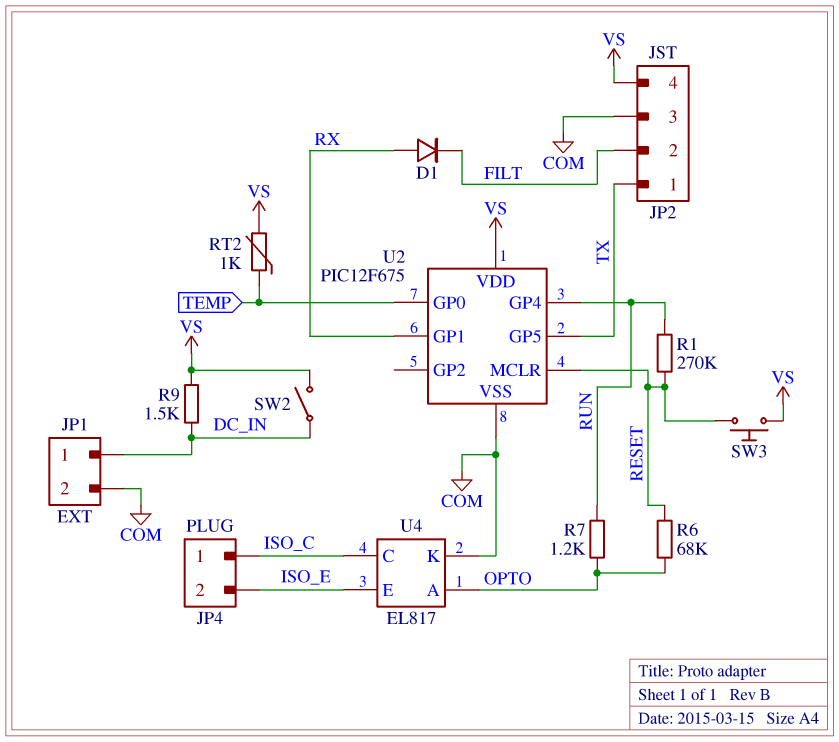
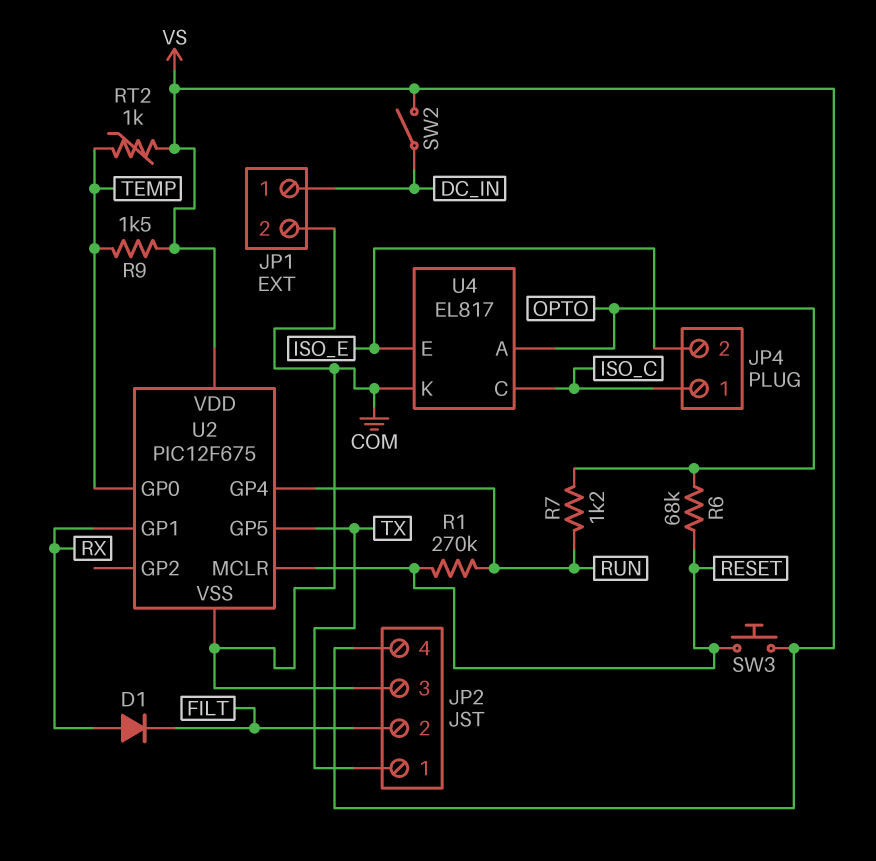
R9: 1.5k (DC_IN, VS) -> 1.5k (TEMP, VS)

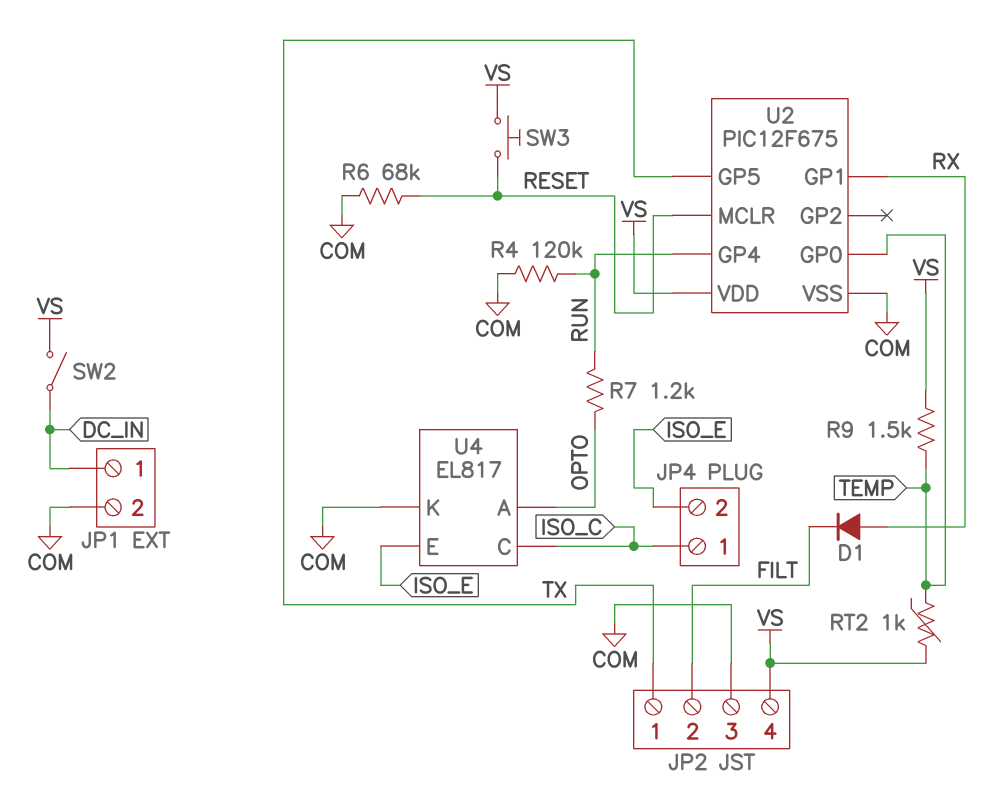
R1: 270k (RESET, RUN) -> none
R4: none -> 120k (COM, RUN)
R6: 68k (OPTO, RESET) -> 68k (COM, RESET)

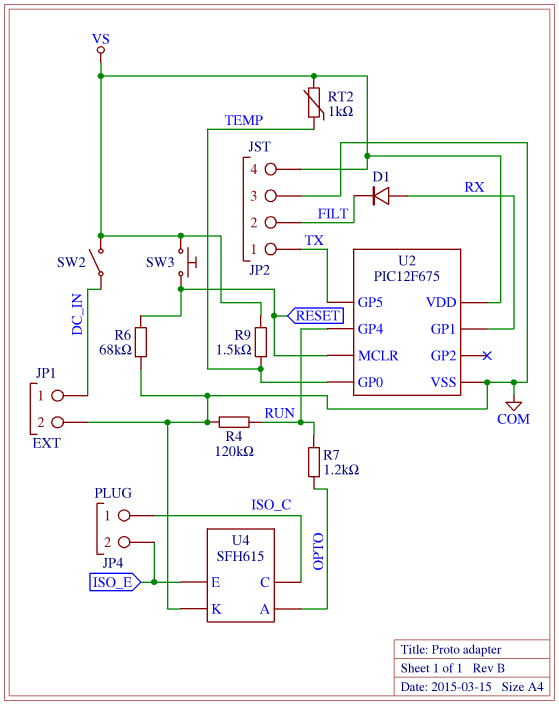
U4: EL817 -> SFH615

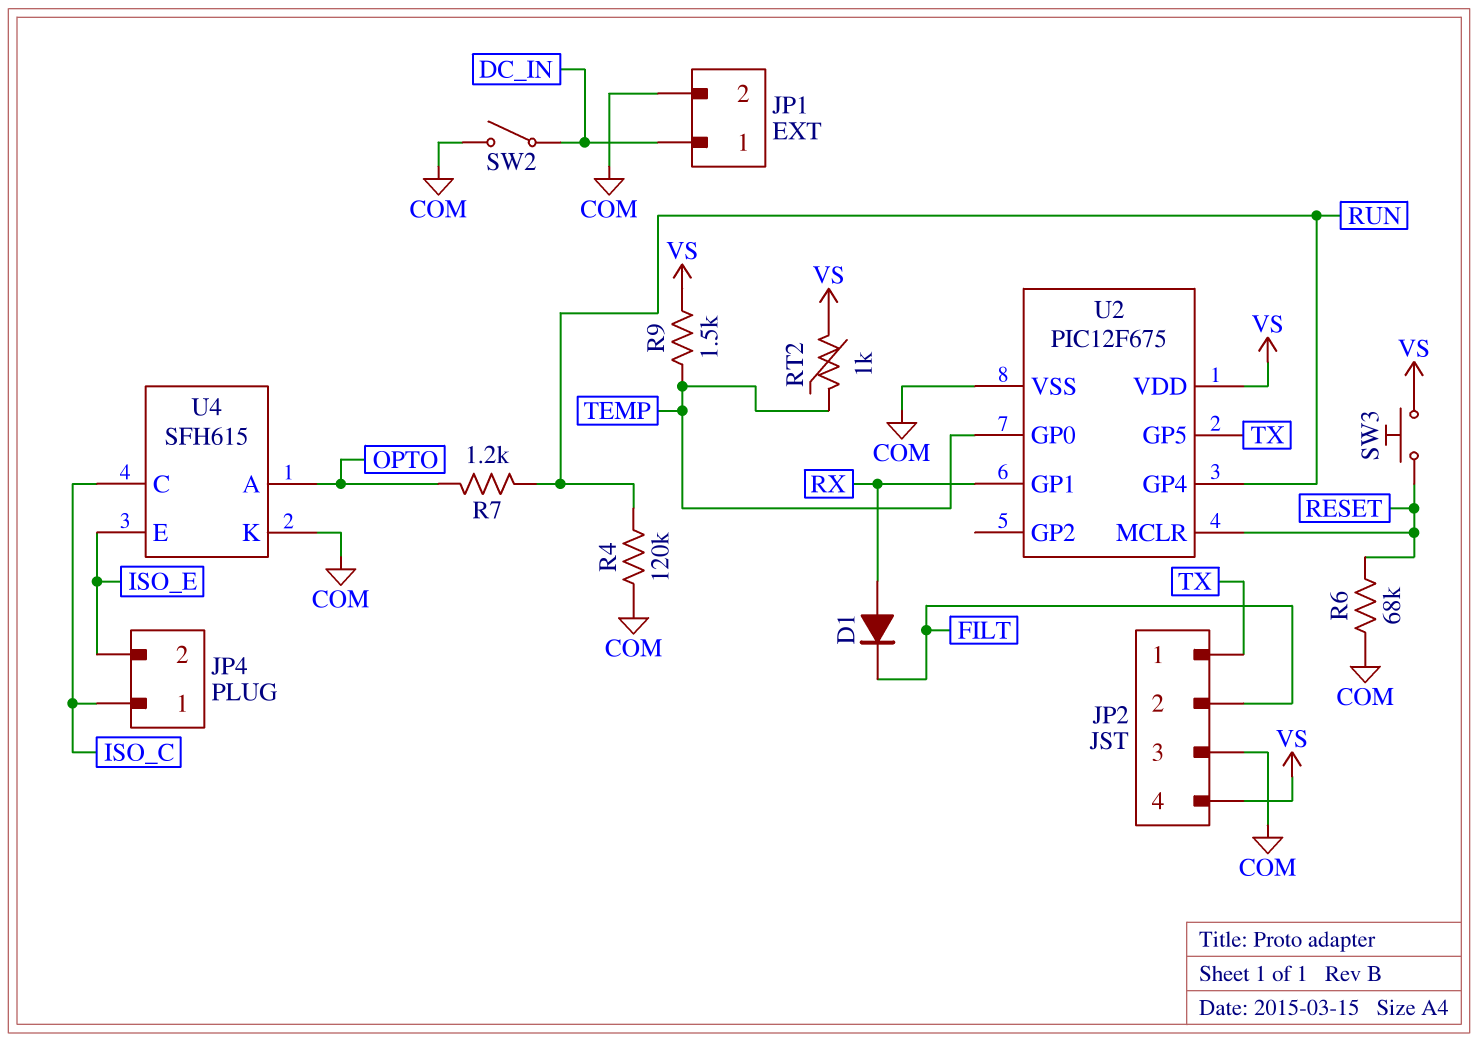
SW2: switch (DC_IN, VS) -> switch (COM, DC_IN)

